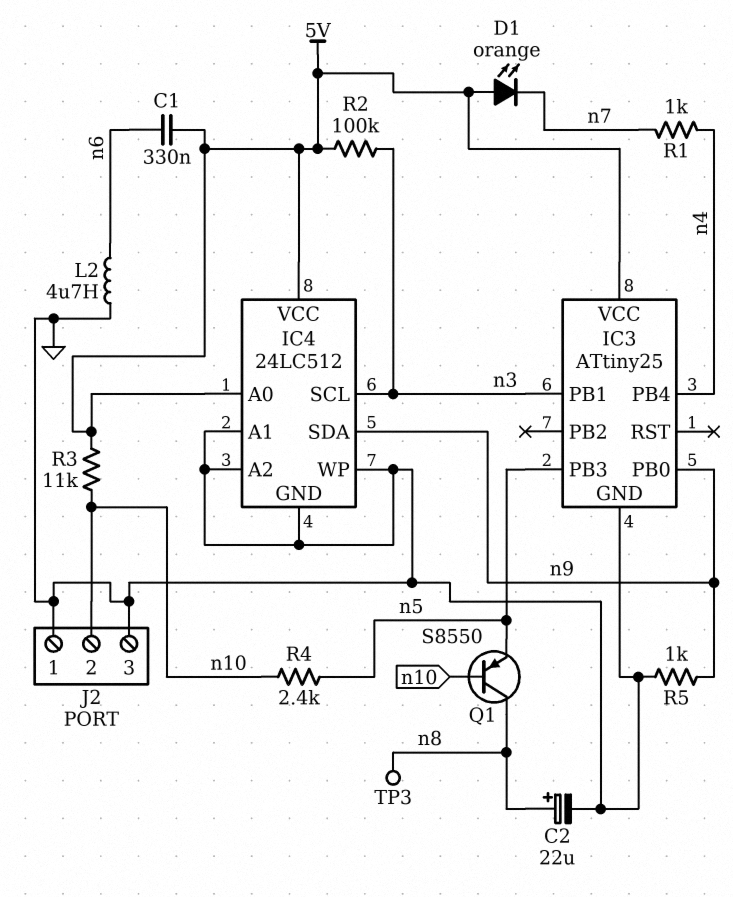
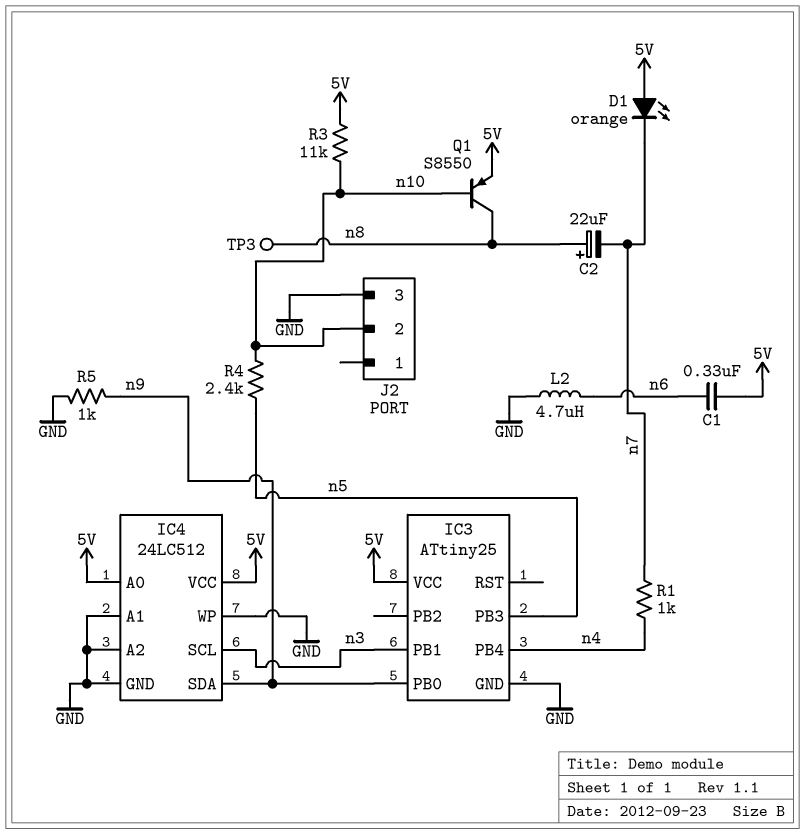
C2: 22uF (plus n8, minus GND) -> 22uF (plus n8, minus n7)
J2 pin 1: GND -> none
Q1: PNP S8550 (B n10, C n8, E n5) -> PNP S8550 (B n10, C n8, E 5V)
R2: 100k (5V, n3) -> none

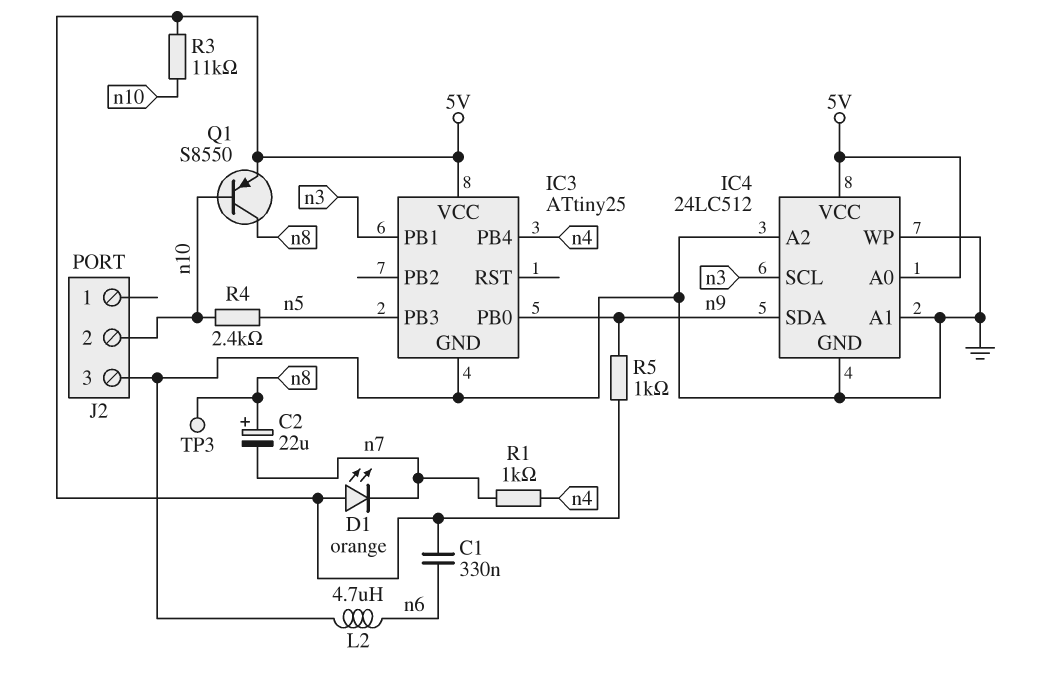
R5: 1k (GND, n9) -> 1k (5V, n9)

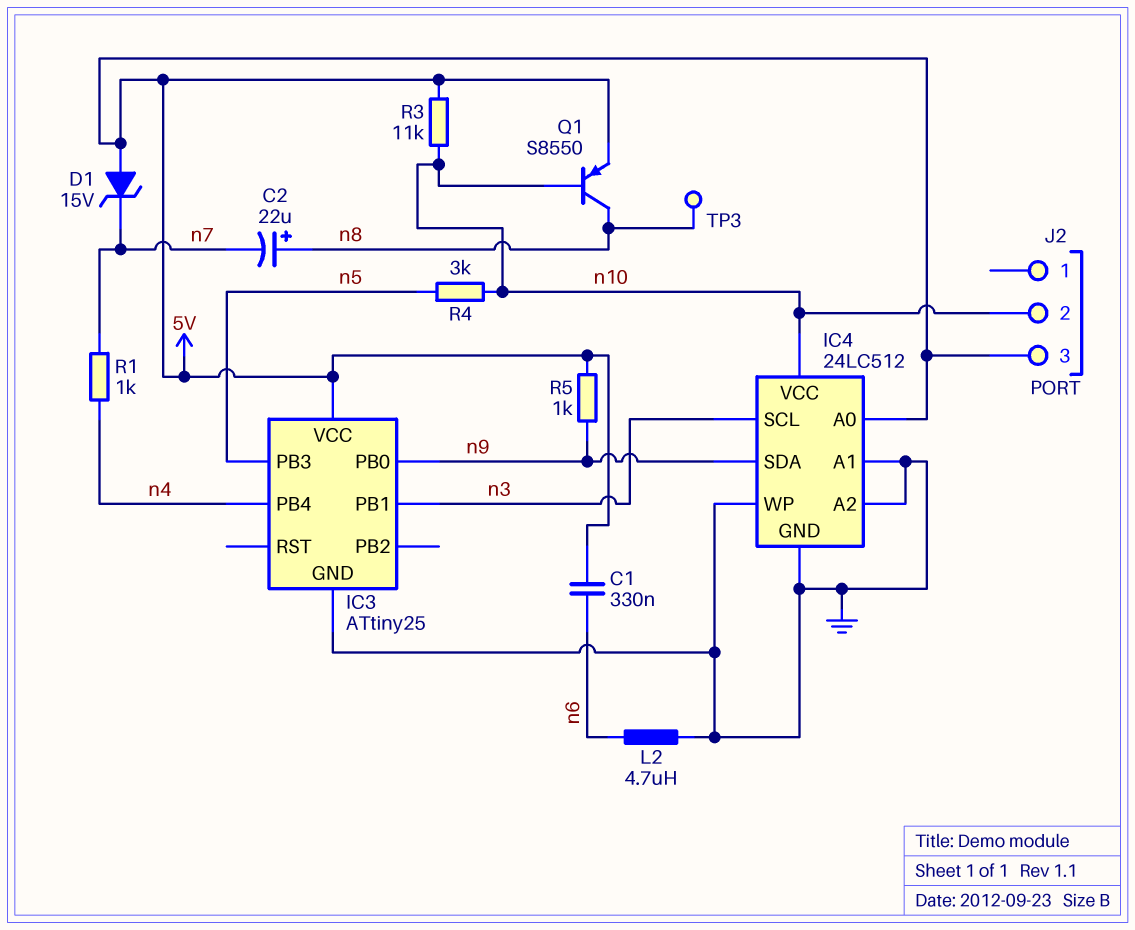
D1: LED orange (A 5V, K n7) -> zener 15V (A 5V, K n7)
IC4 pin VCC: 5V -> n10
J2 pin 3: GND -> 5V
R4: 2.4k (n5, n10) -> 3k (n5, n10)

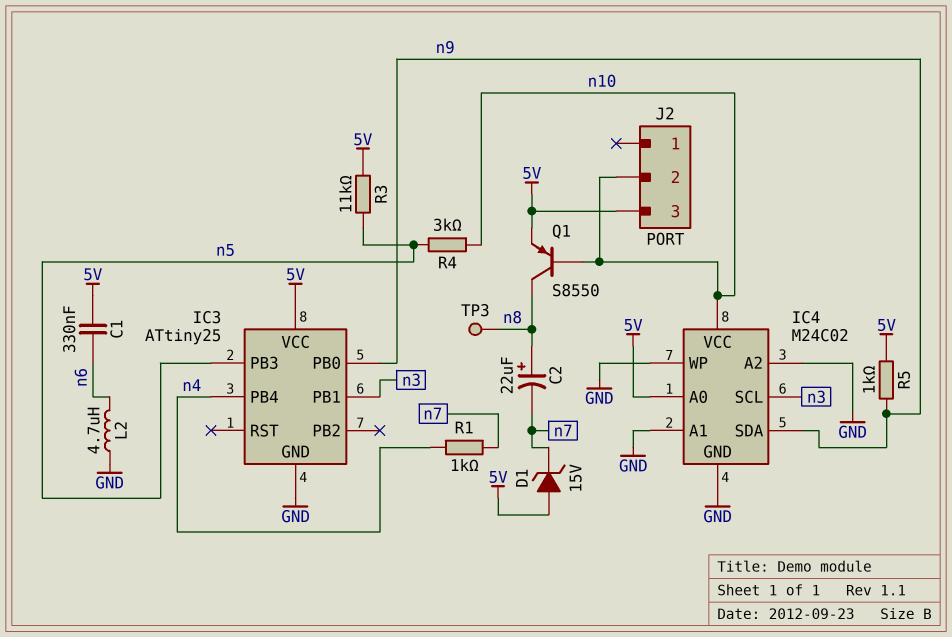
IC4: 24LC512 -> M24C02
R3: 11k (5V, n10) -> 11k (5V, n5)

